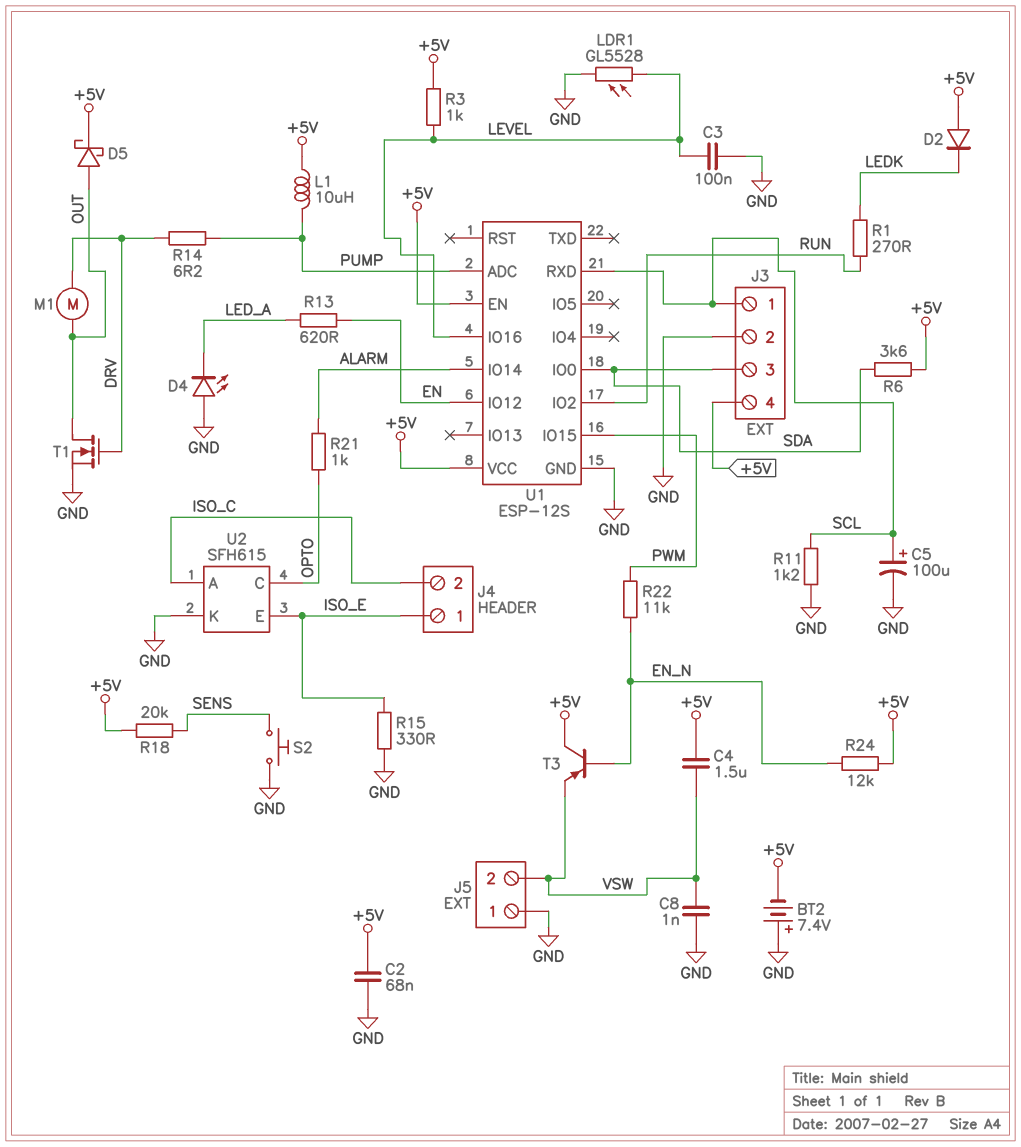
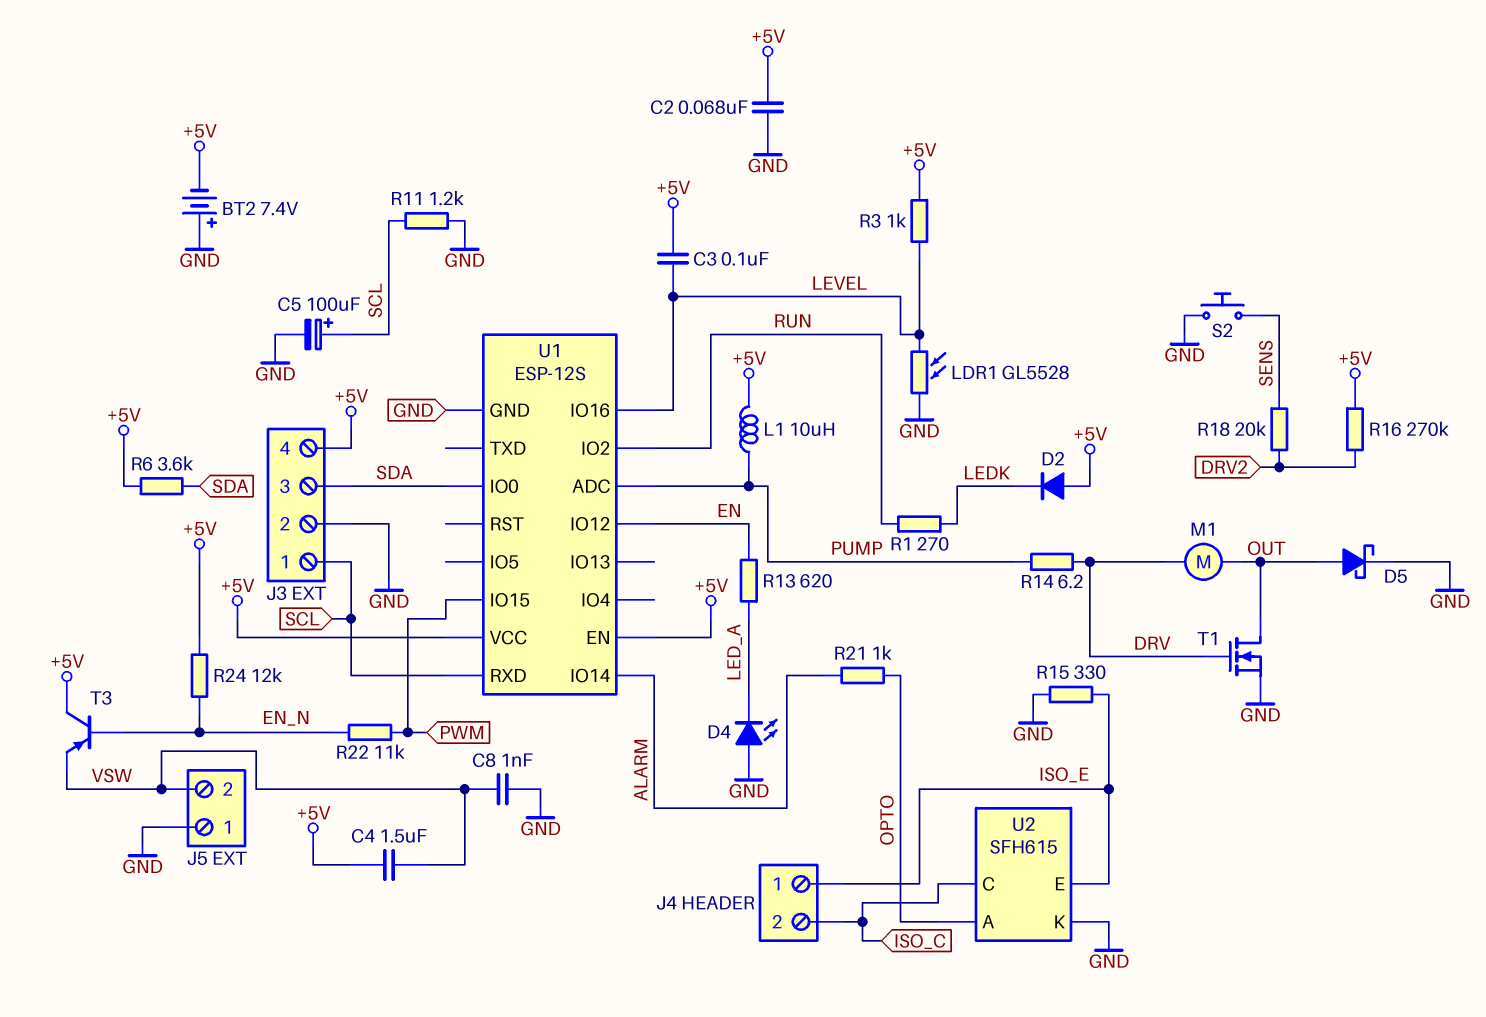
C3: 100nF (GND, LEVEL) -> 100nF (+5V, LEVEL)
D5: schottky (A OUT, K +5V) -> schottky (A OUT, K GND)
R16: none -> 270k (+5V, DRV2)
R18: 20k (+5V, SENS) -> 20k (DRV2, SENS)
U2 pin A: ISO_C -> OPTO
U2 pin C: OPTO -> ISO_C

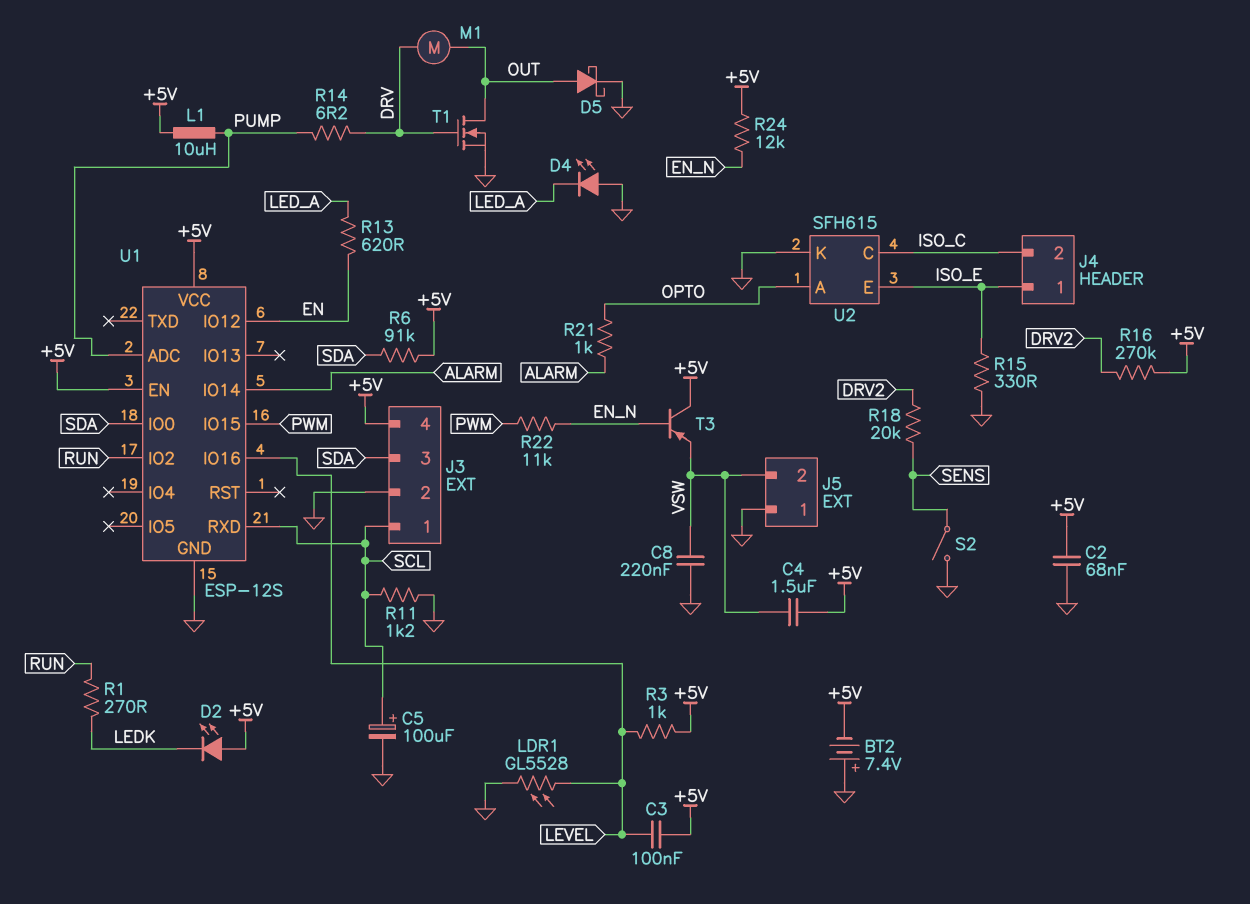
C8: 1nF (GND, VSW) -> 220nF (GND, VSW)
D2: diode (A +5V, K LEDK) -> LED (A +5V, K LEDK)
R6: 3.6k (+5V, SDA) -> 91k (+5V, SDA)
S2: button (GND, SENS) -> switch (GND, SENS)

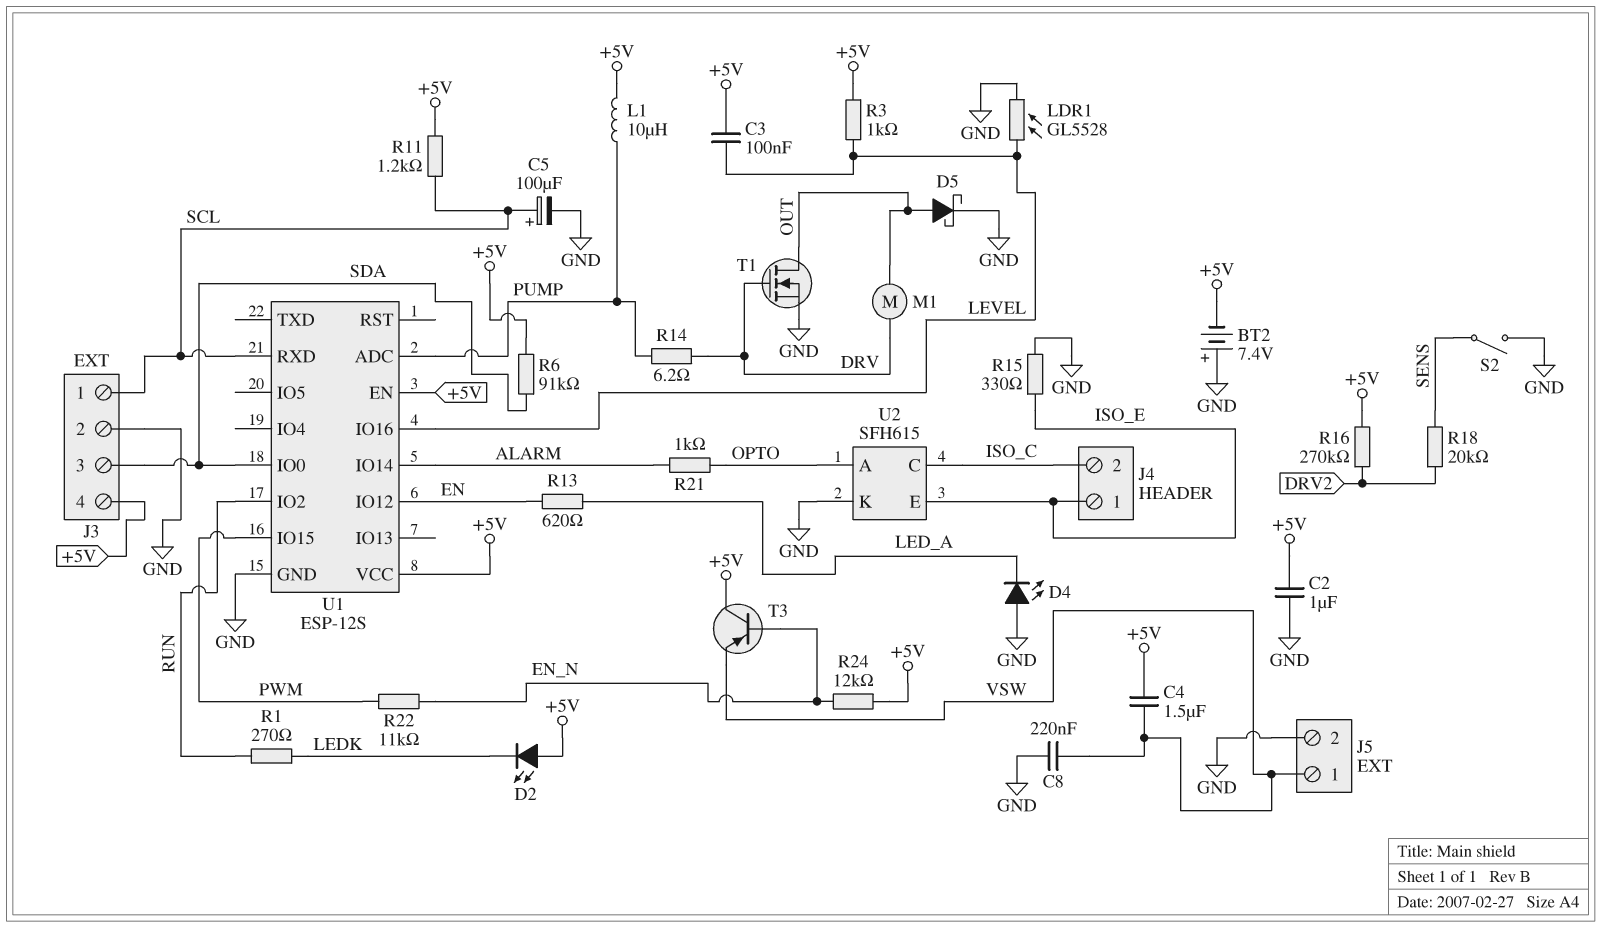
C2: 68nF (+5V, GND) -> 1uF (+5V, GND)
J5 pin 1: GND -> VSW
J5 pin 2: VSW -> GND
R11: 1.2k (GND, SCL) -> 1.2k (+5V, SCL)

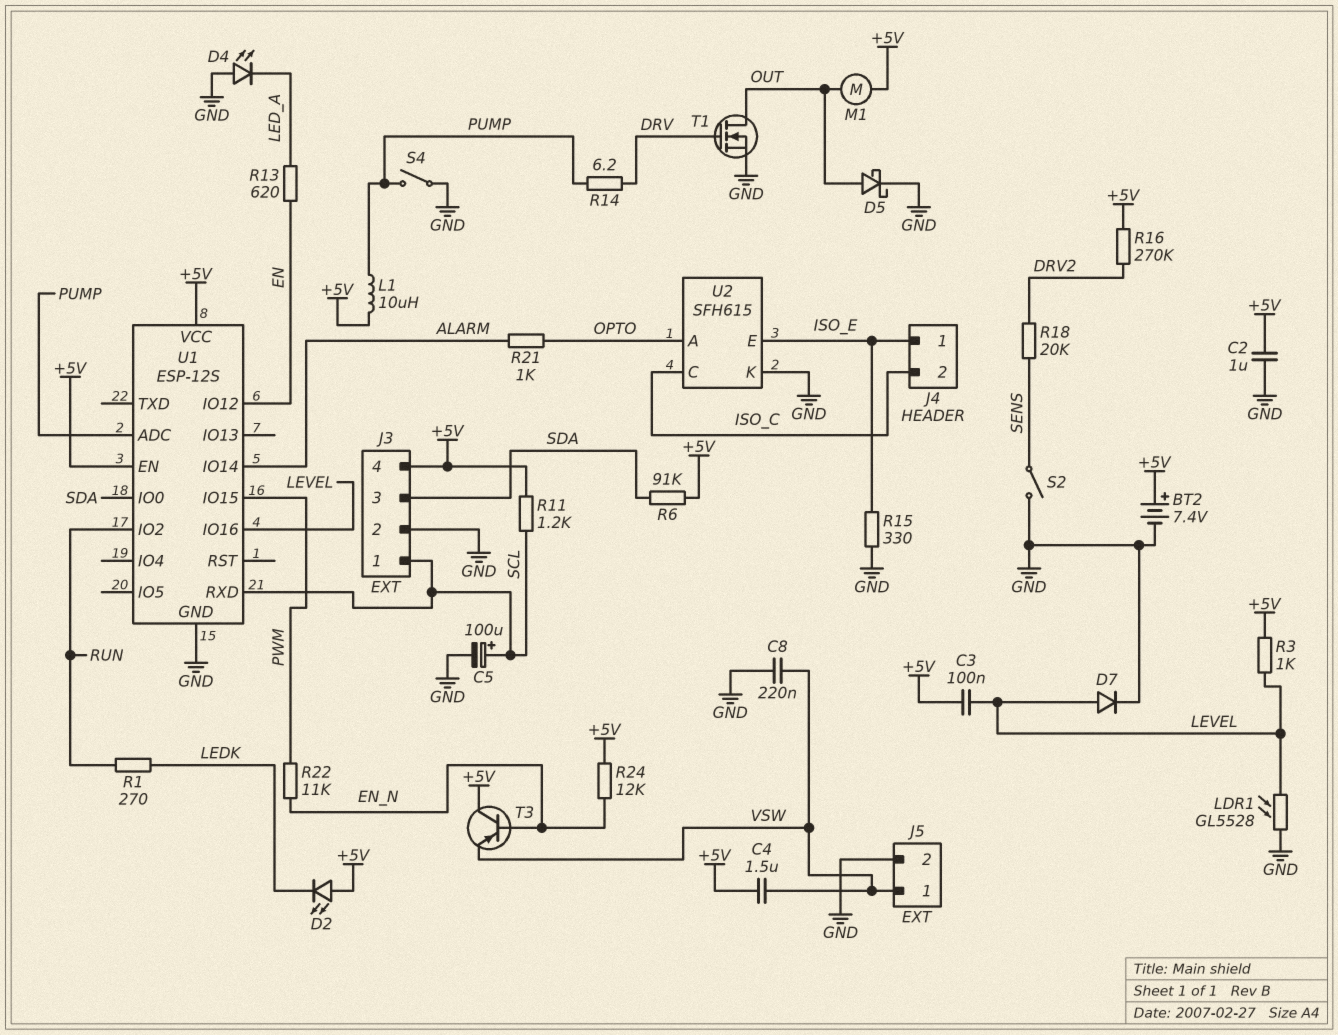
BT2: 7.4V (plus GND, minus +5V) -> 7.4V (plus +5V, minus GND)
D7: none -> diode (A LEVEL, K GND)
M1: motor (DRV, OUT) -> motor (+5V, OUT)
S4: none -> switch (GND, PUMP)

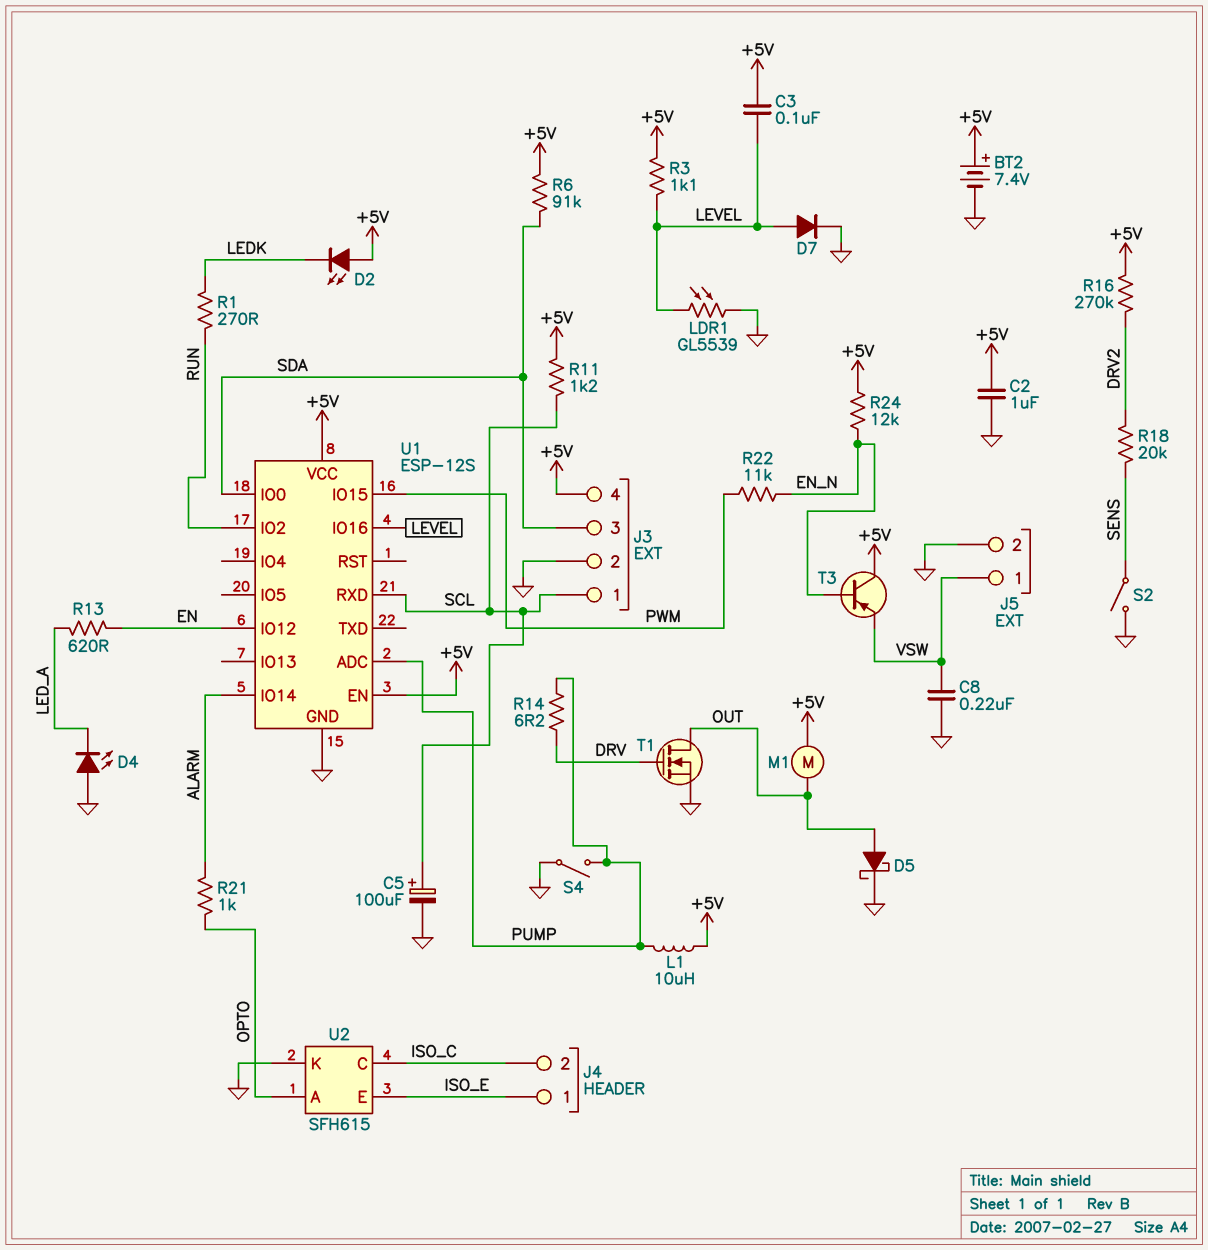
C4: 1.5uF (+5V, VSW) -> none
LDR1: GL5528 (GND, LEVEL) -> GL5539 (GND, LEVEL)
R3: 1k (+5V, LEVEL) -> 1.1k (+5V, LEVEL)
R15: 330 (GND, ISO_E) -> none

